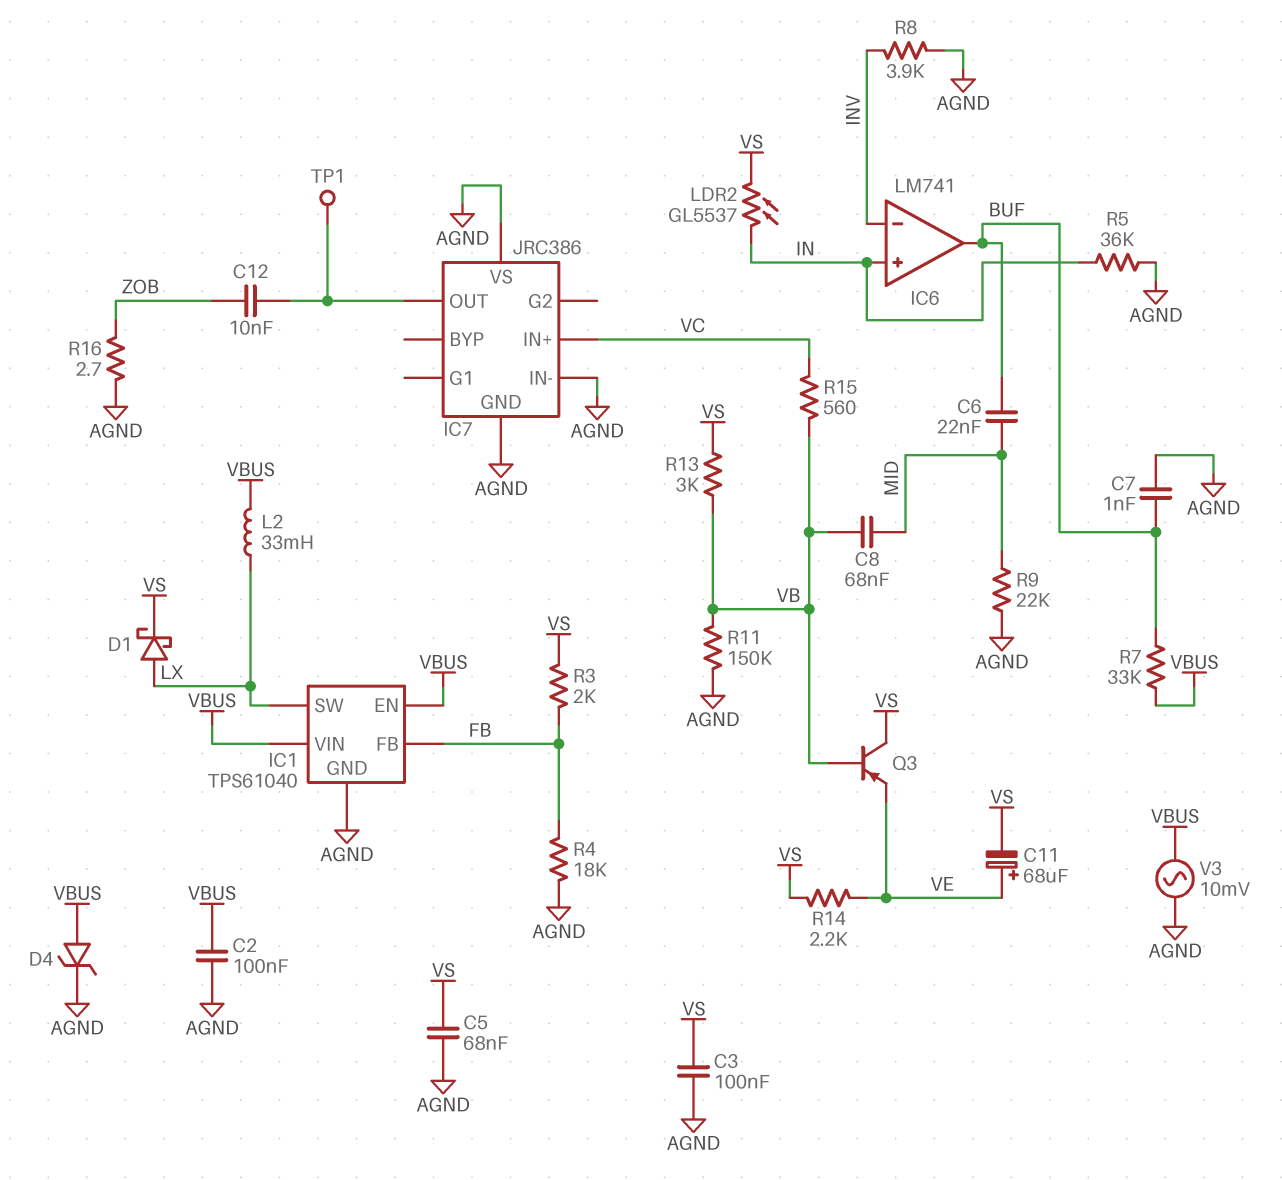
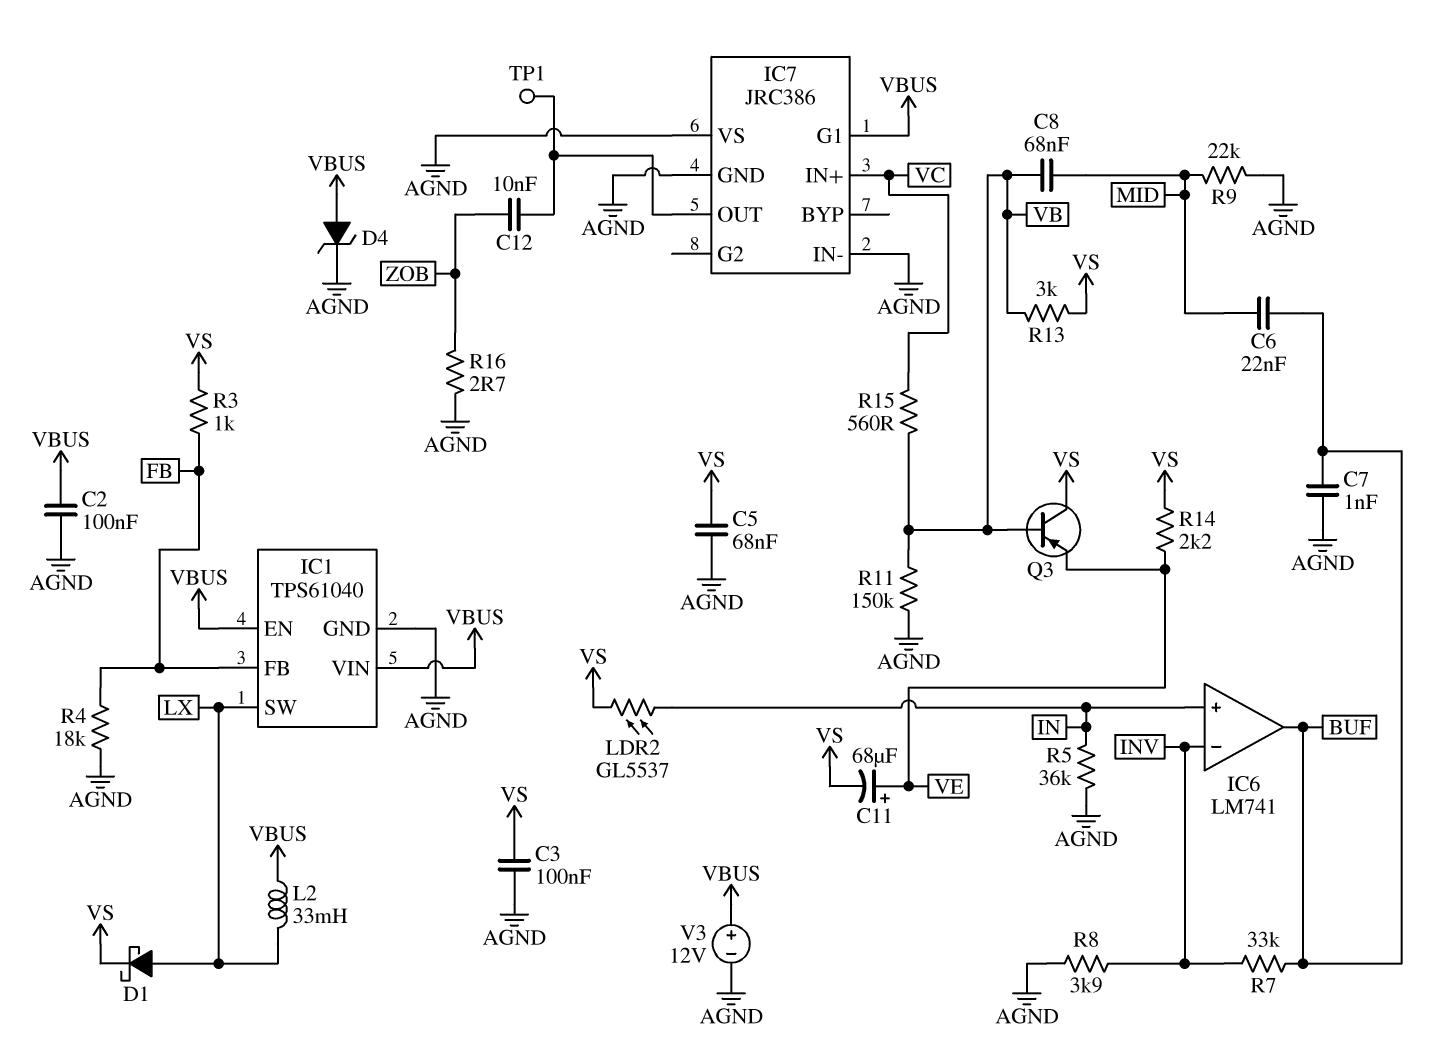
IC7 pin G1: none -> VBUS
R3: 2k (FB, VS) -> 1k (FB, VS)
R7: 33k (BUF, VBUS) -> 33k (BUF, INV)
V3: AC 10mV (AGND, VBUS) -> 12V (plus VBUS, minus AGND)

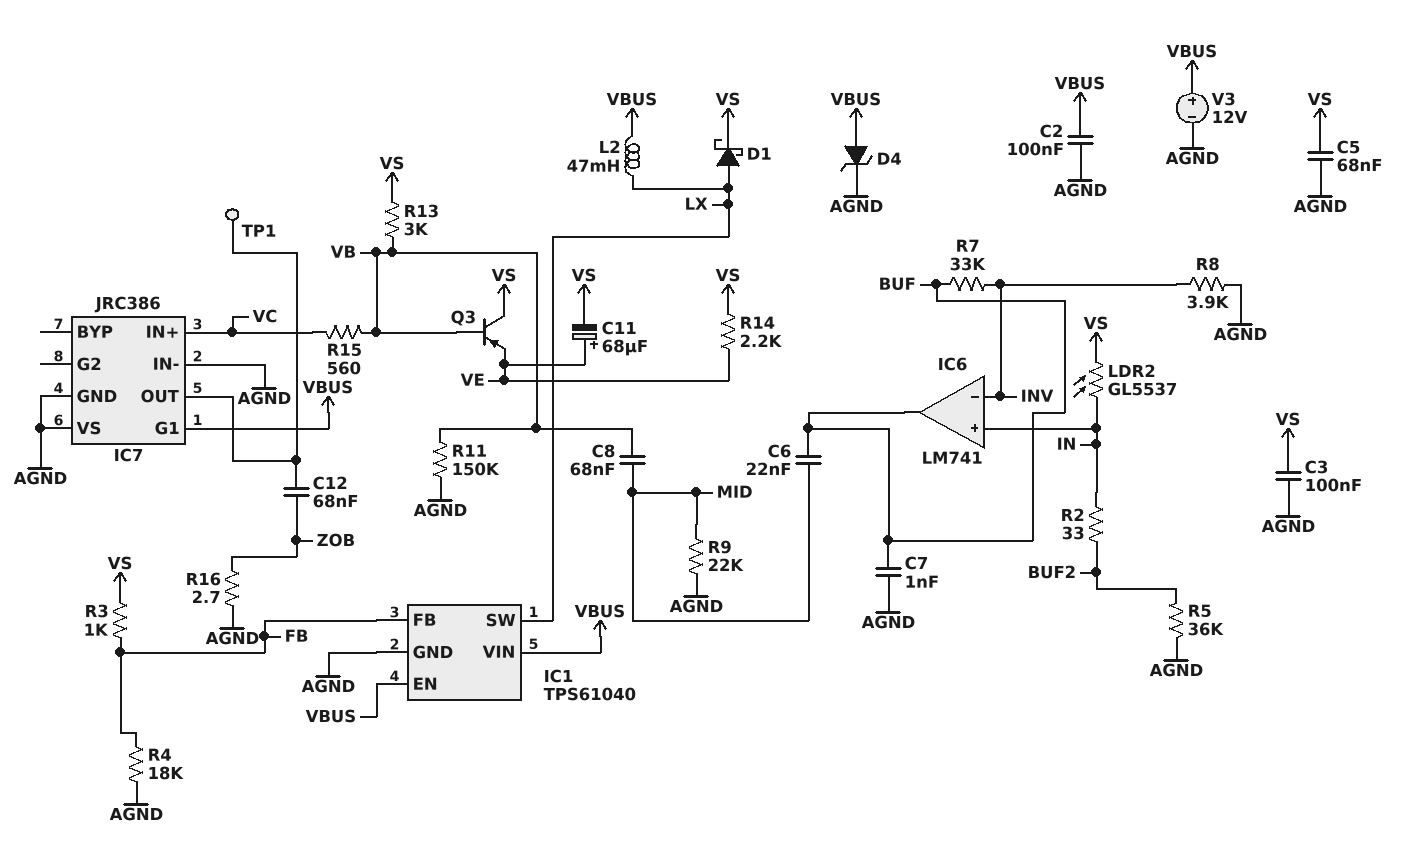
C12: 10nF (IC7/OUT, ZOB) -> 68nF (IC7/OUT, ZOB)
L2: 33mH (LX, VBUS) -> 47mH (LX, VBUS)
R2: none -> 33 (BUF2, IN)
R5: 36k (AGND, IN) -> 36k (AGND, BUF2)

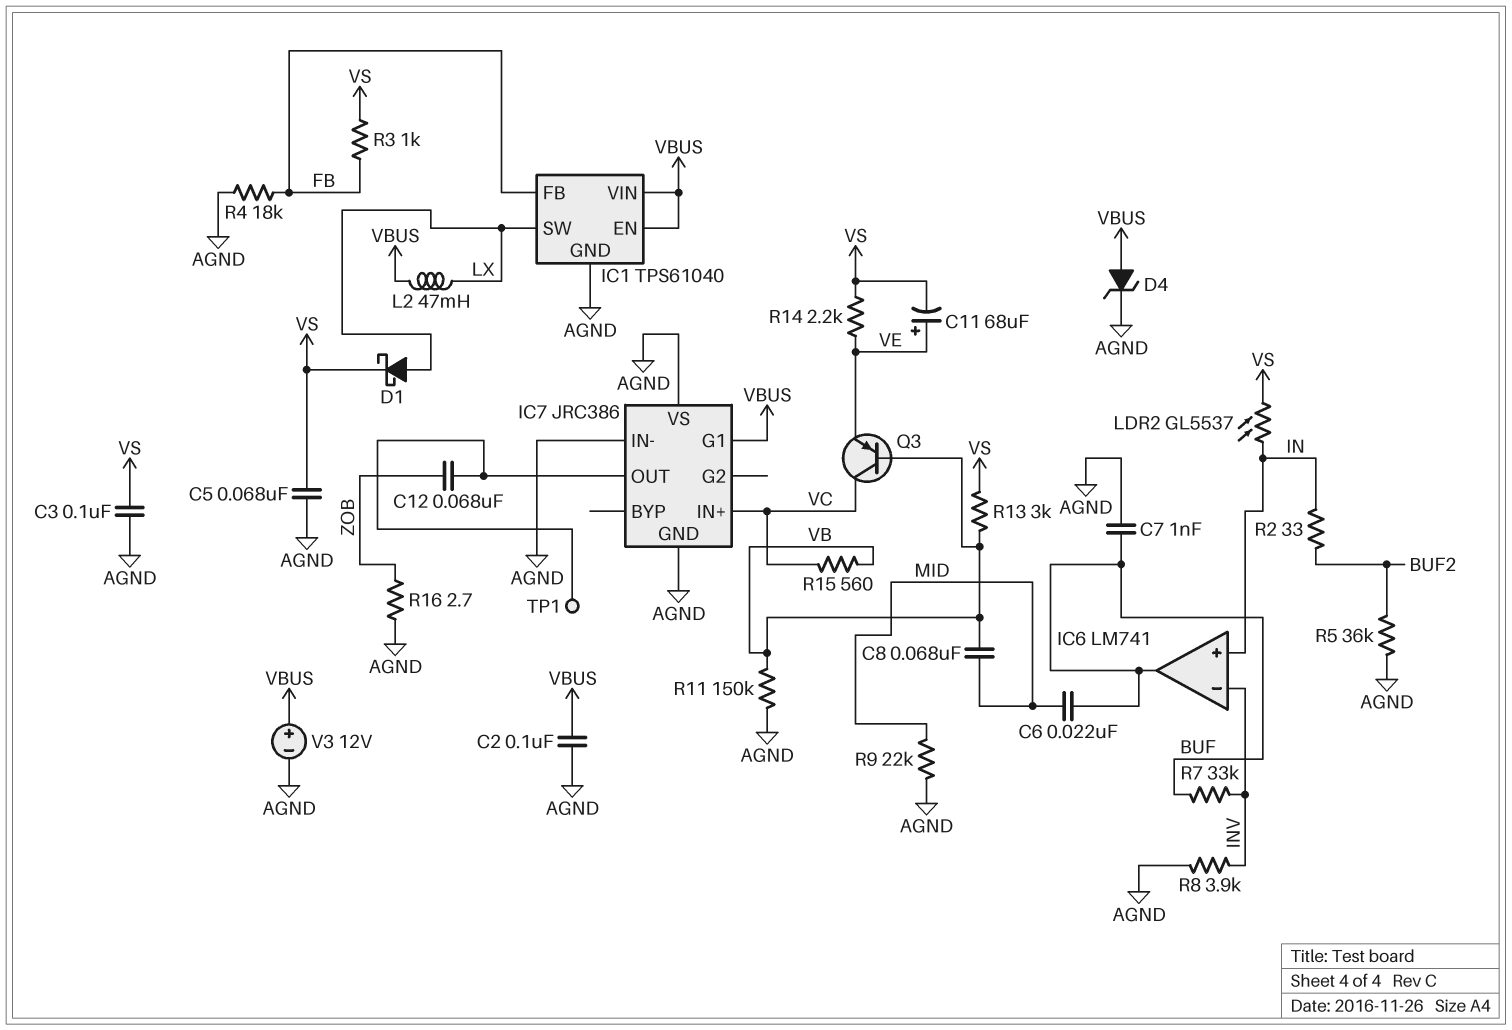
Q3: PNP (B VB, C VS, E VE) -> PNP (B VB, C VC, E VE)

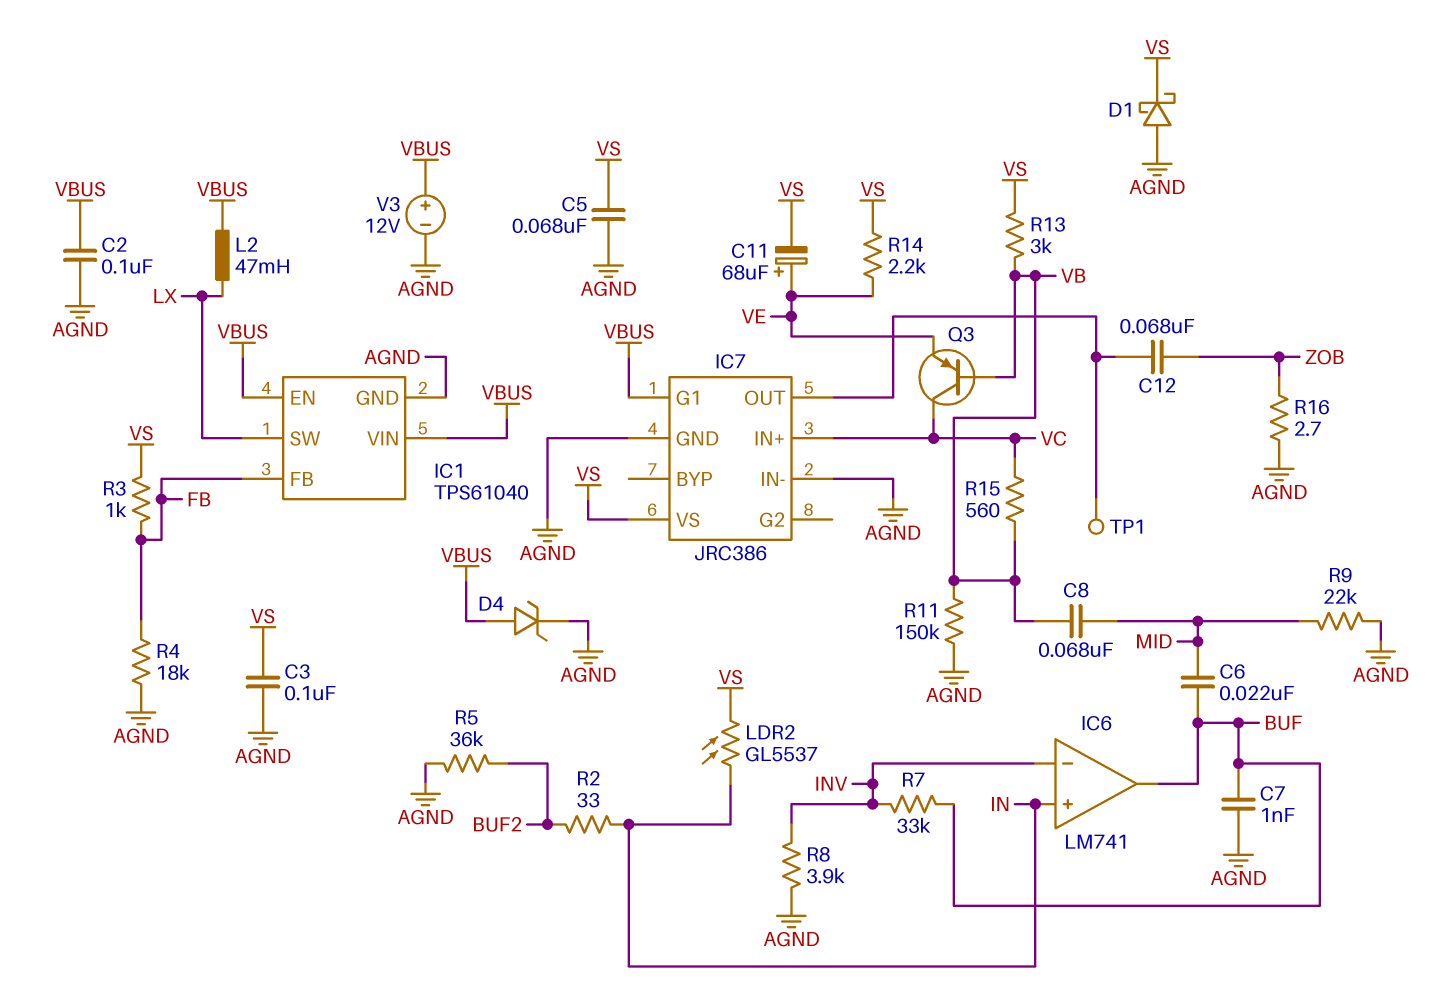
D1: schottky (A LX, K VS) -> schottky (A AGND, K VS)
IC7 pin VS: AGND -> VS

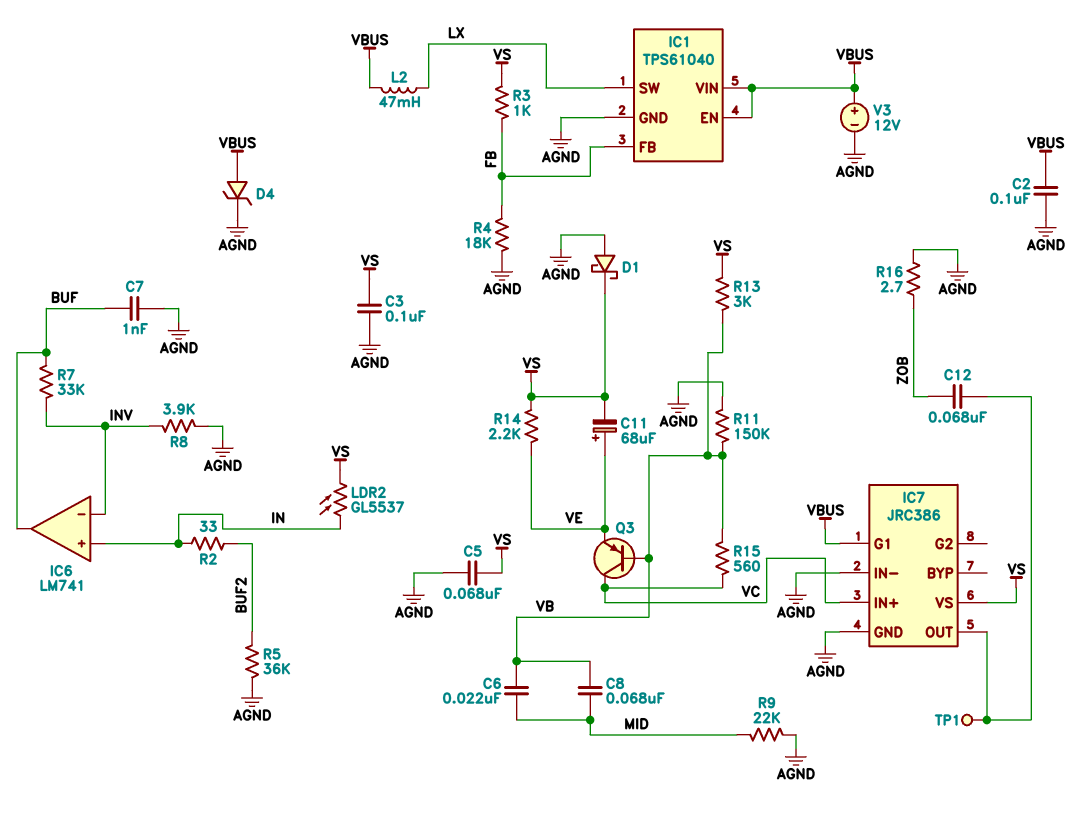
C6: 22nF (BUF, MID) -> 22nF (MID, VB)

